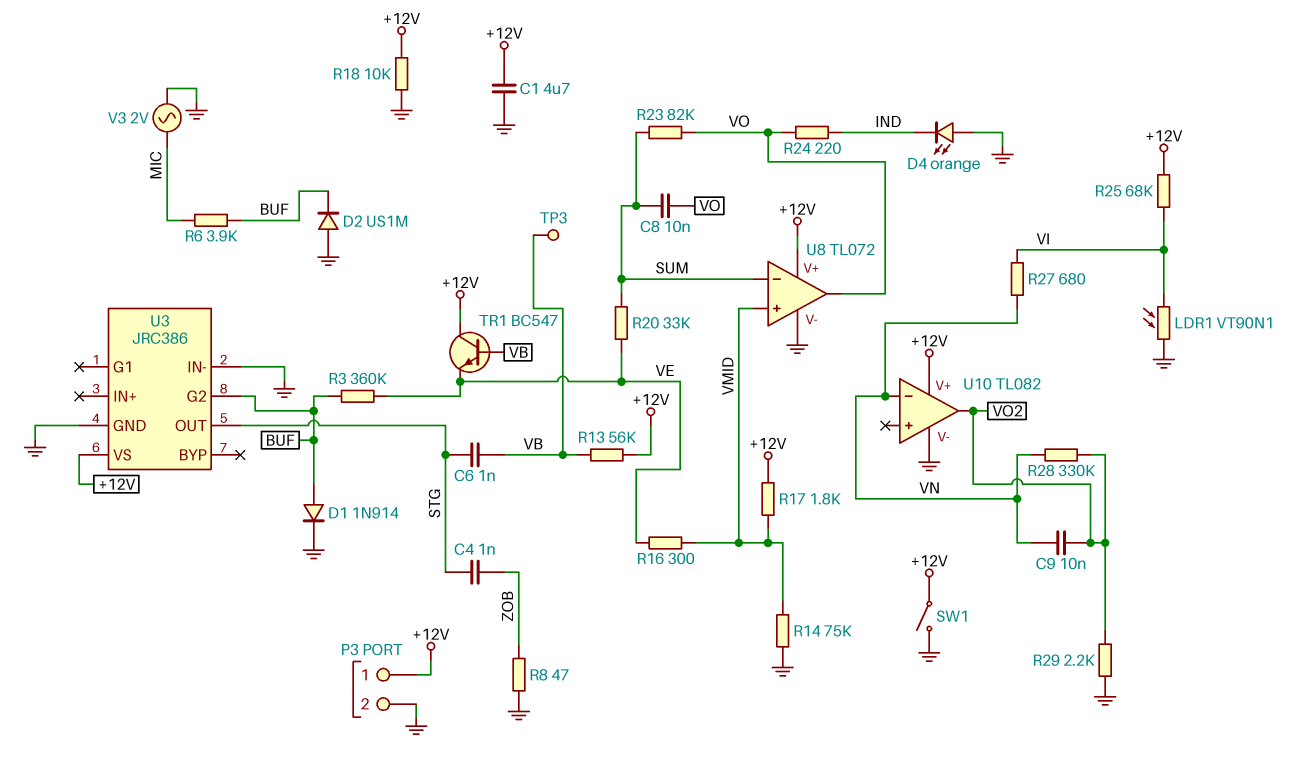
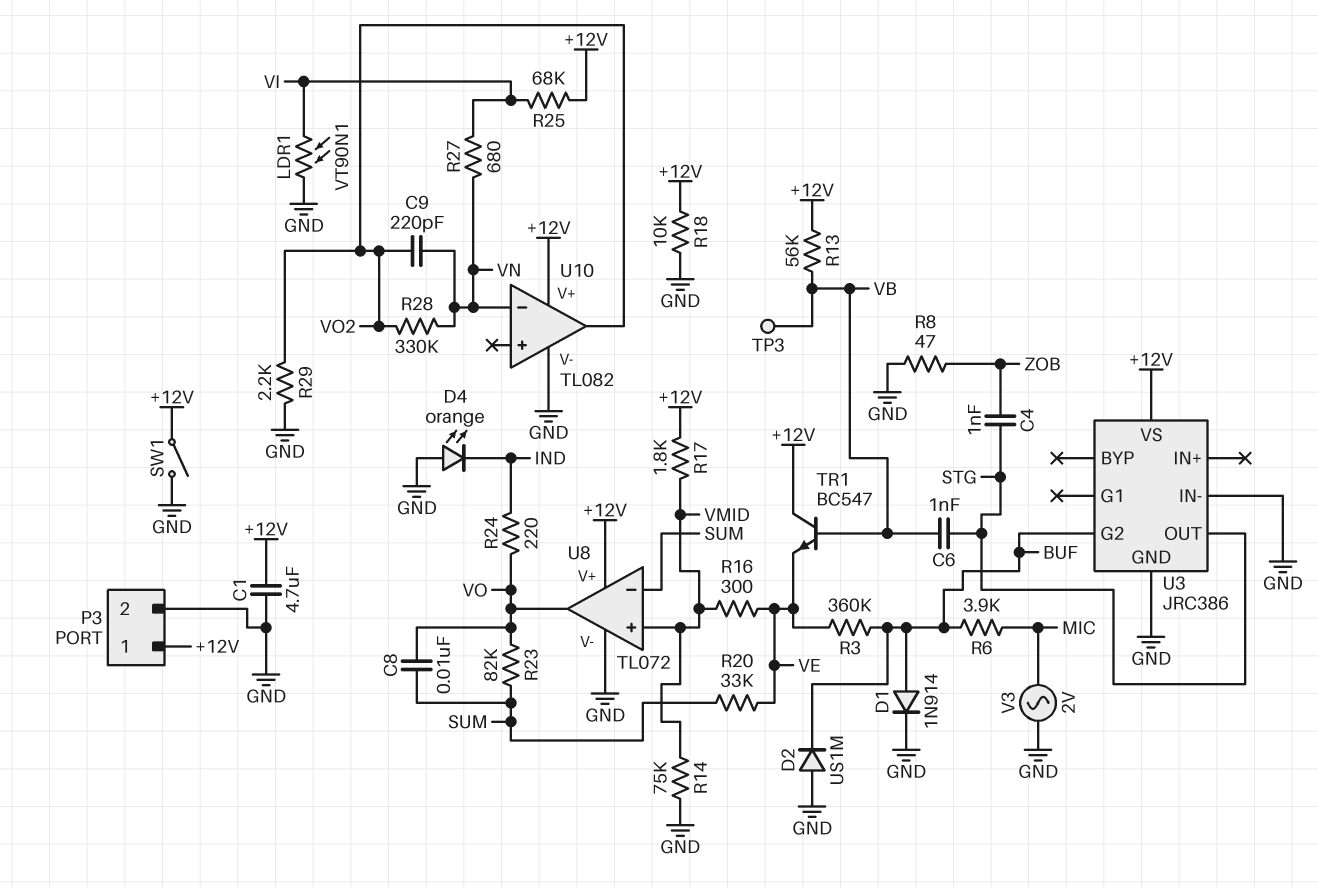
C9: 10nF (VN, VO2) -> 220pF (VN, VO2)

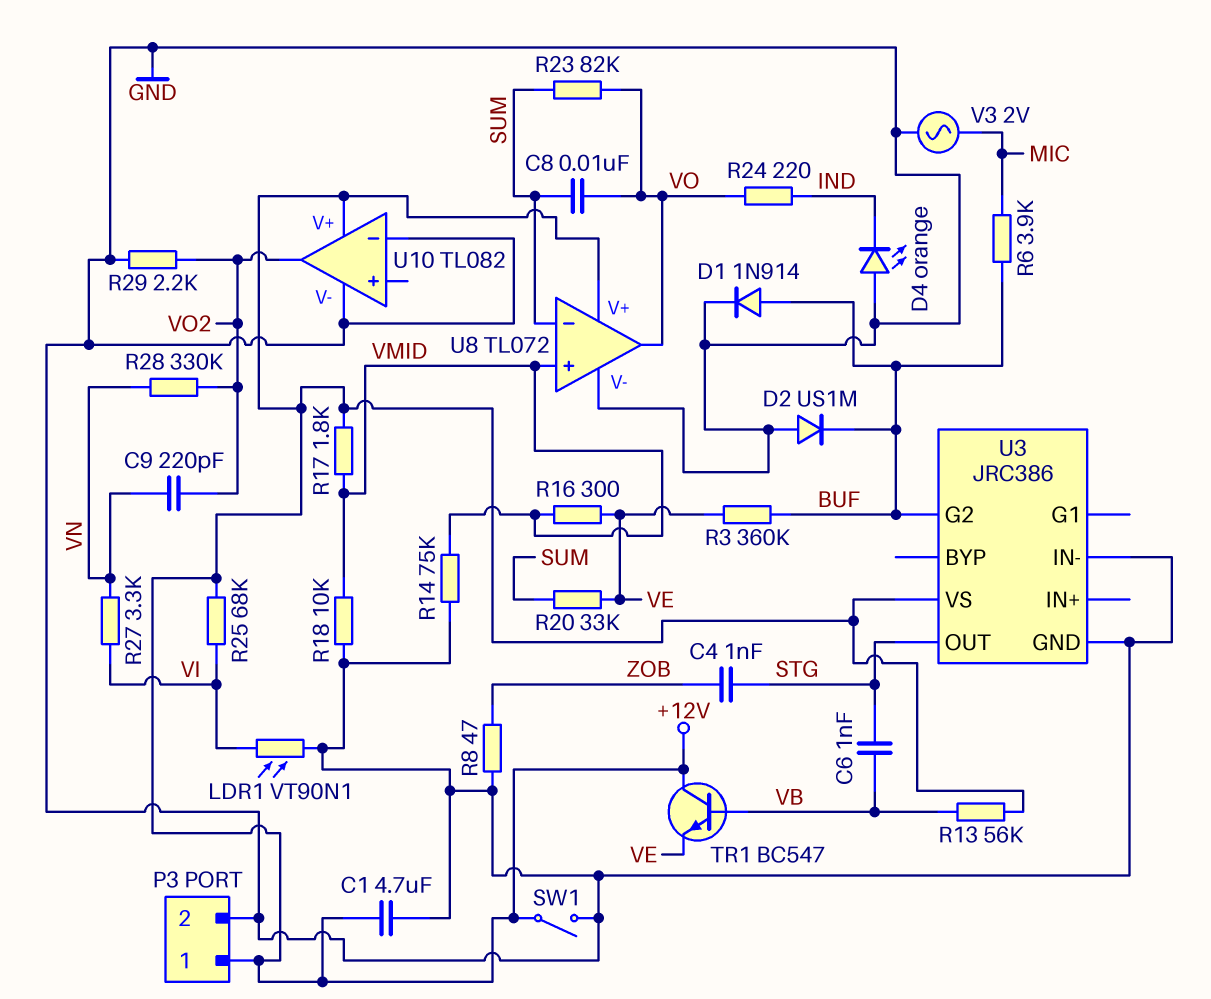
R18: 10k (+12V, GND) -> 10k (GND, VMID)
R27: 680 (VI, VN) -> 3.3k (VI, VN)
TP3: test point (VB) -> none
U10 pin in-: VN -> GND

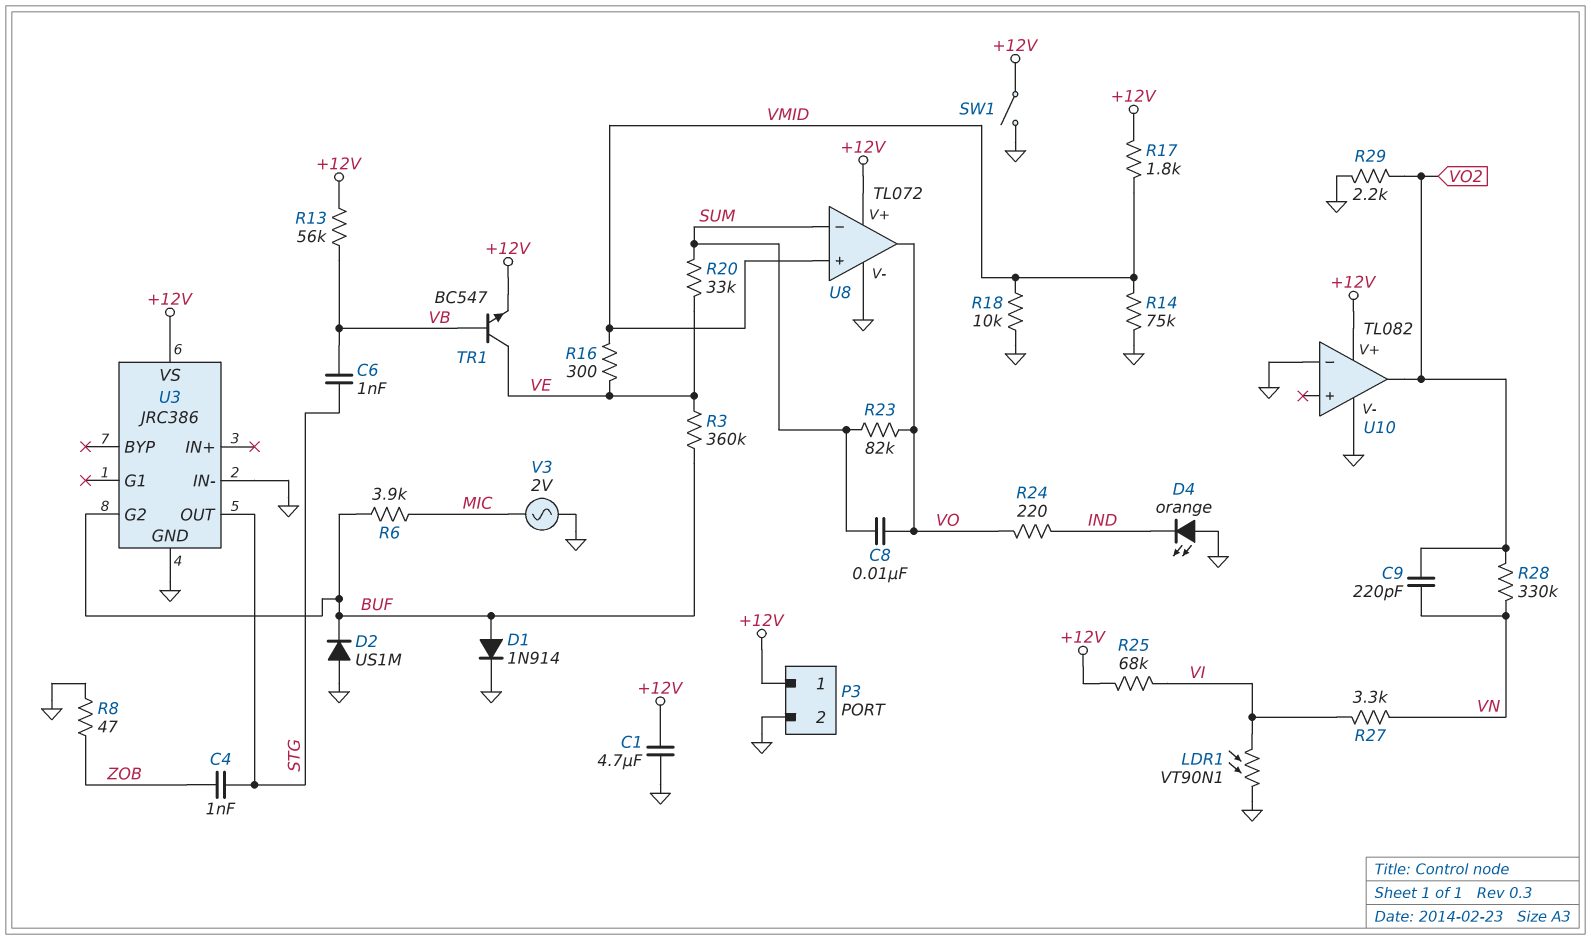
TR1: NPN BC547 (B VB, C +12V, E VE) -> NPN BC547 (B VB, C VE, E +12V)

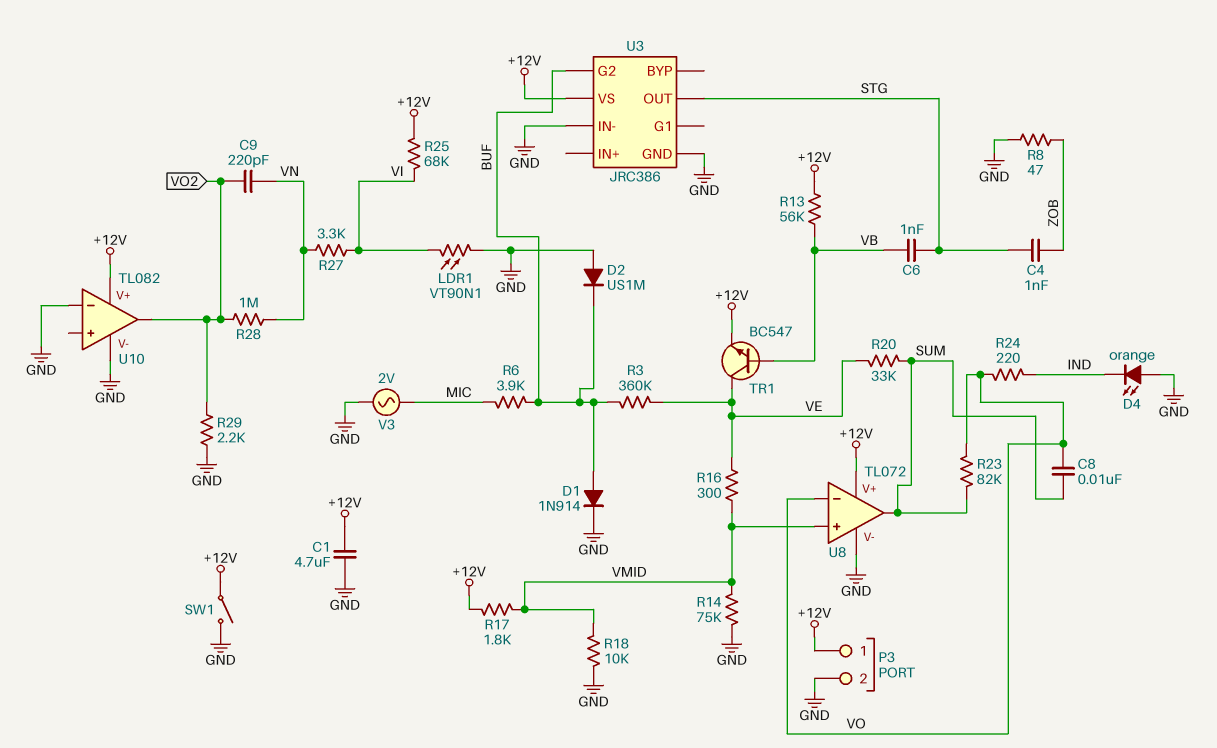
R28: 330k (VN, VO2) -> 1M (VN, VO2)
U8 pin in-: SUM -> VO
U8 pin out: VO -> SUM

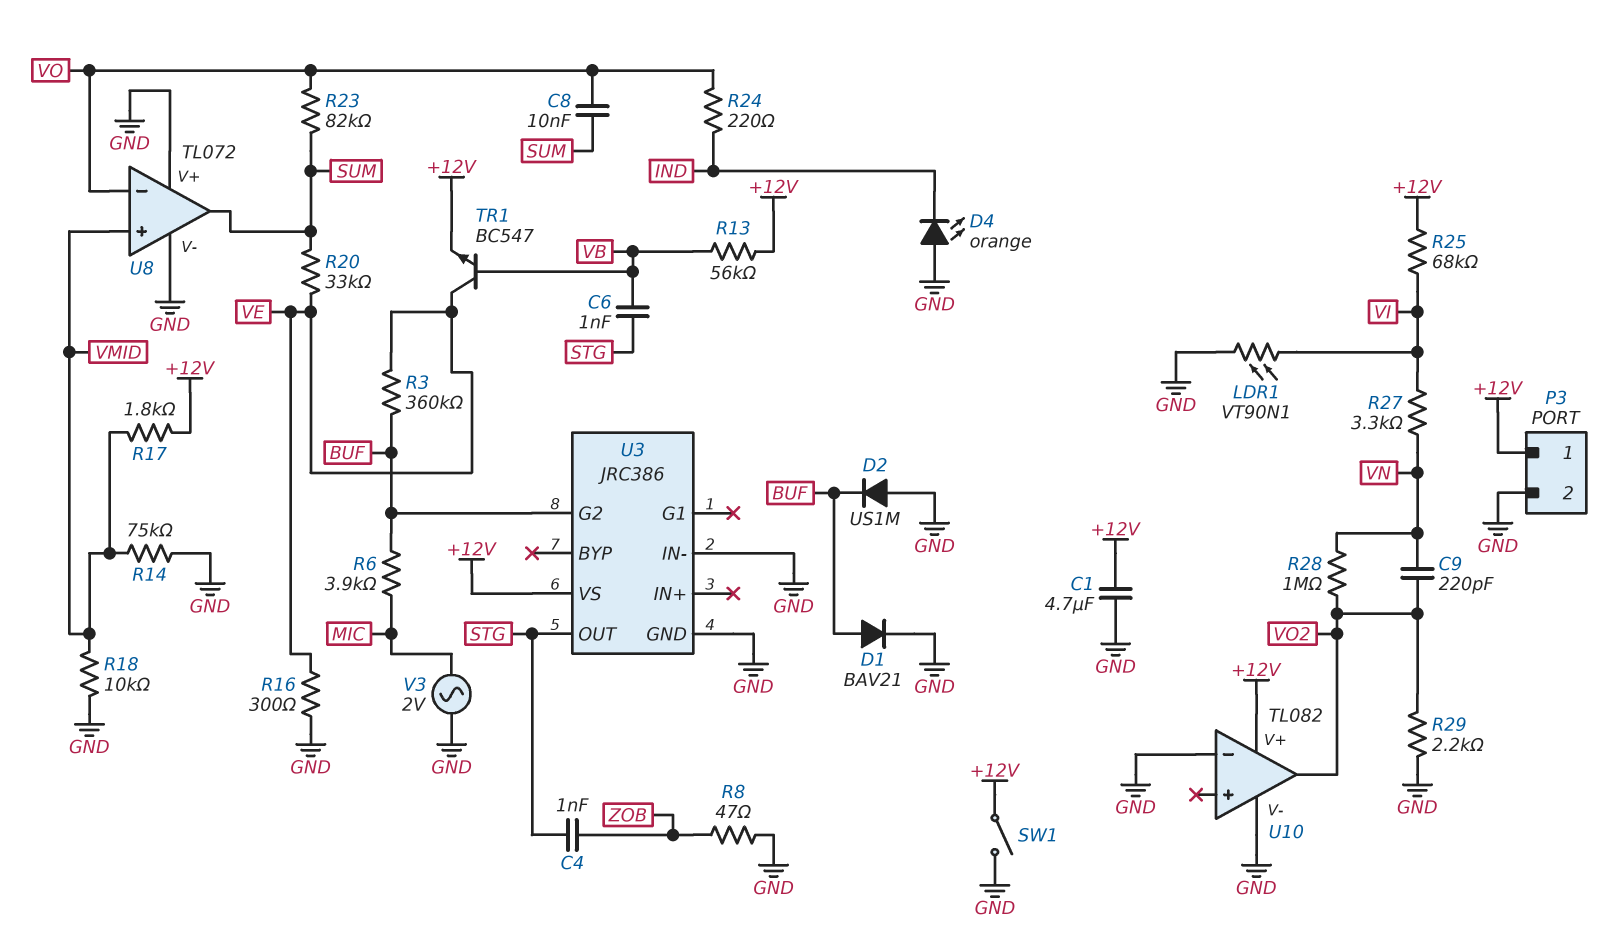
D1: diode 1N914 (A BUF, K GND) -> diode BAV21 (A BUF, K GND)
R16: 300 (VE, VMID) -> 300 (GND, VE)
U8 pin V+: +12V -> GND

